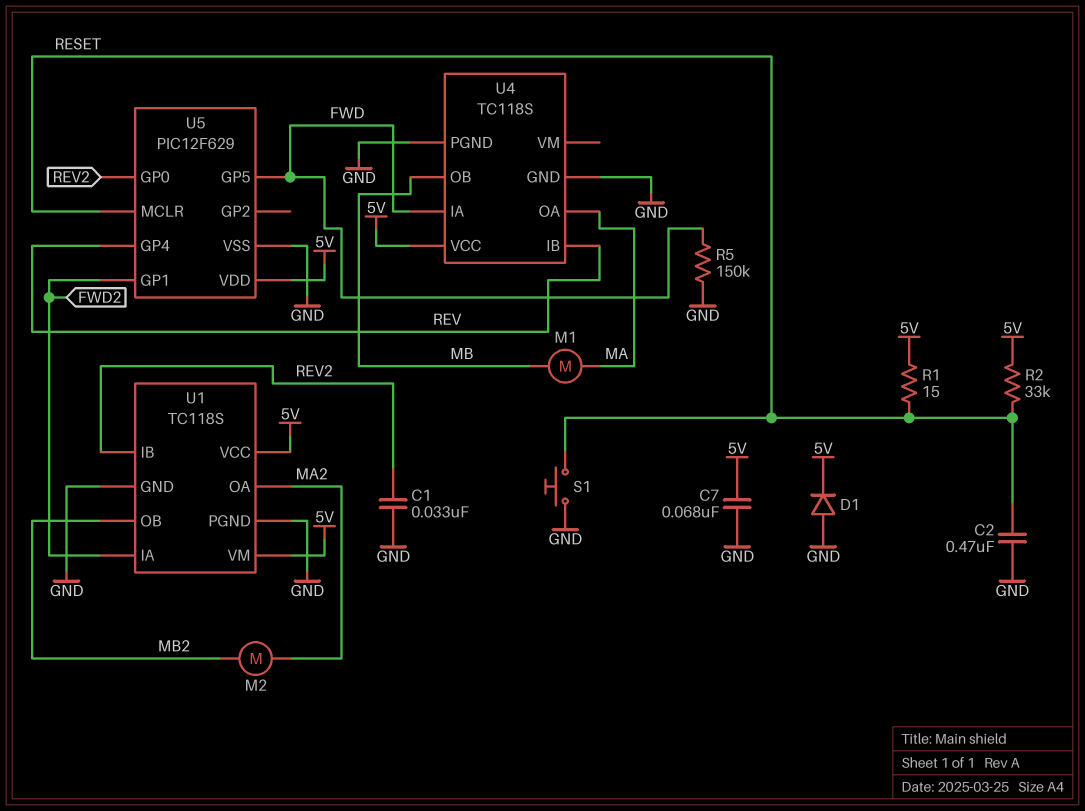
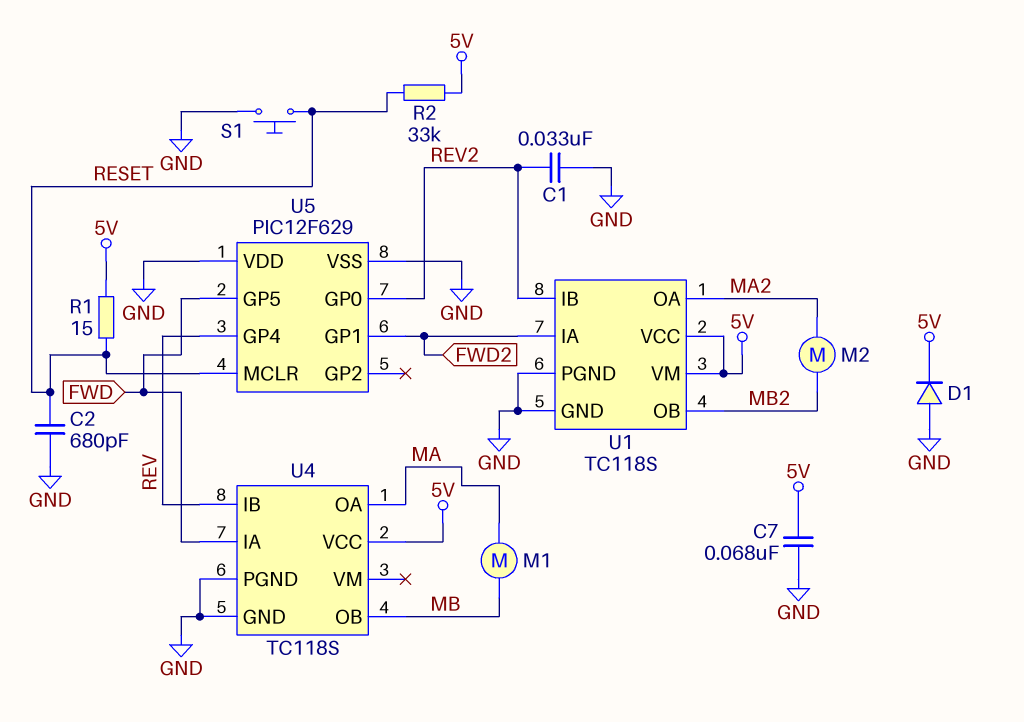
C2: 470nF (GND, RESET) -> 680pF (GND, RESET)
R5: 150k (FWD, GND) -> none
U5 pin VDD: 5V -> GND

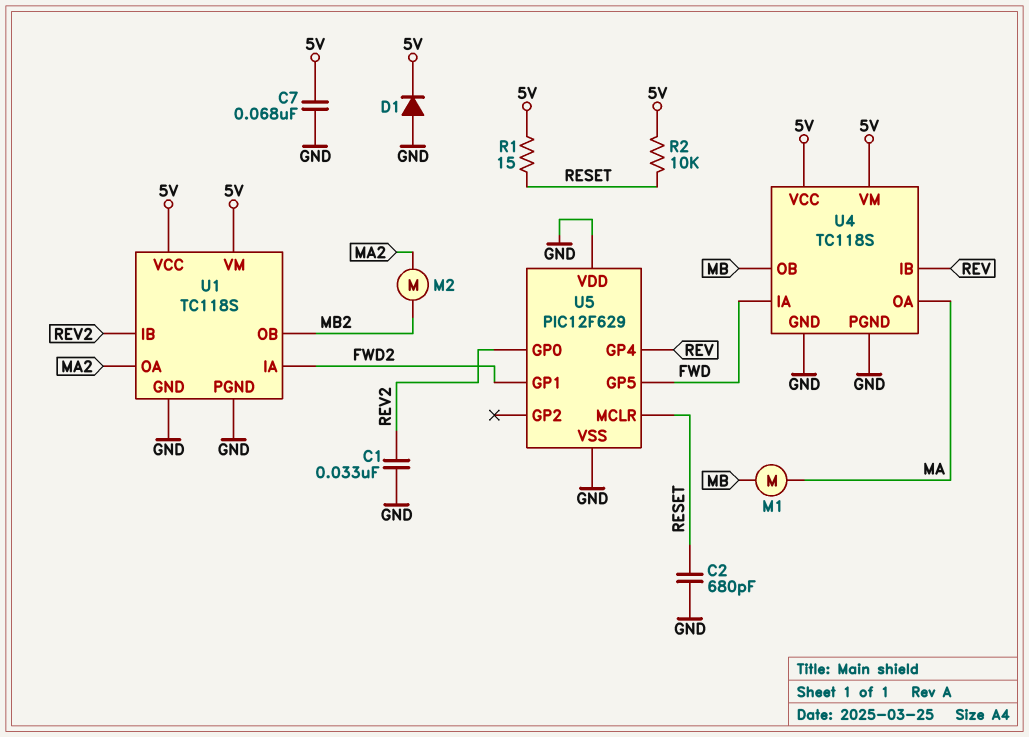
R2: 33k (5V, RESET) -> 10k (5V, RESET)
S1: button (GND, RESET) -> none
U4 pin VM: none -> 5V

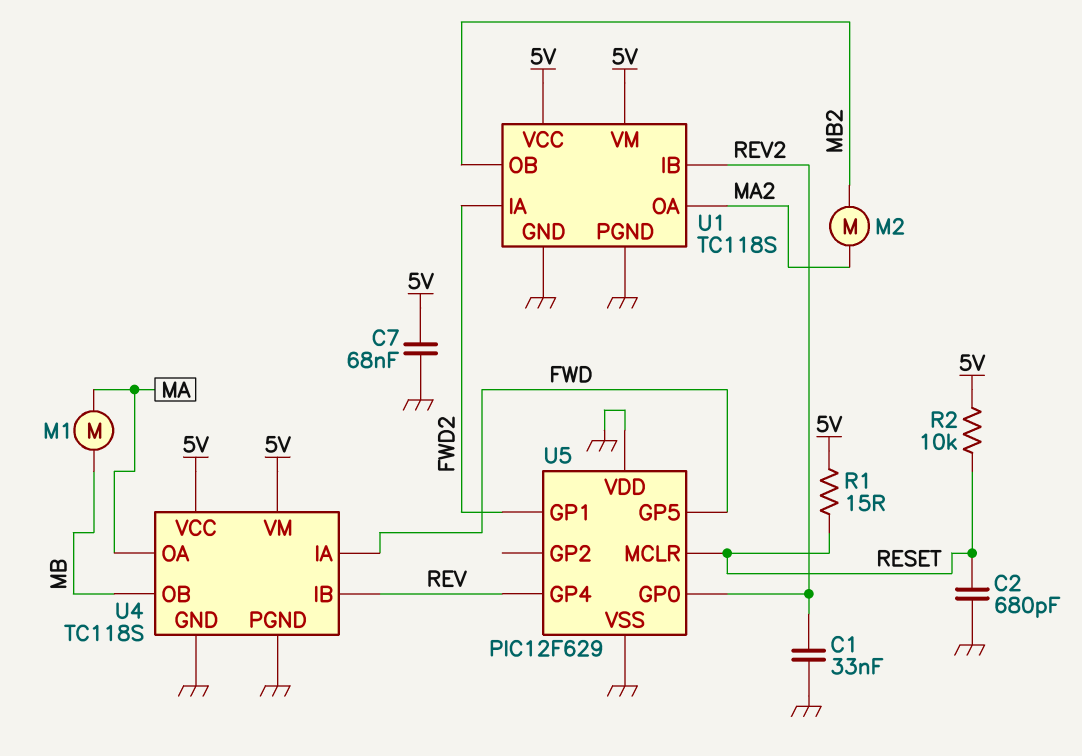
D1: diode (A GND, K 5V) -> none

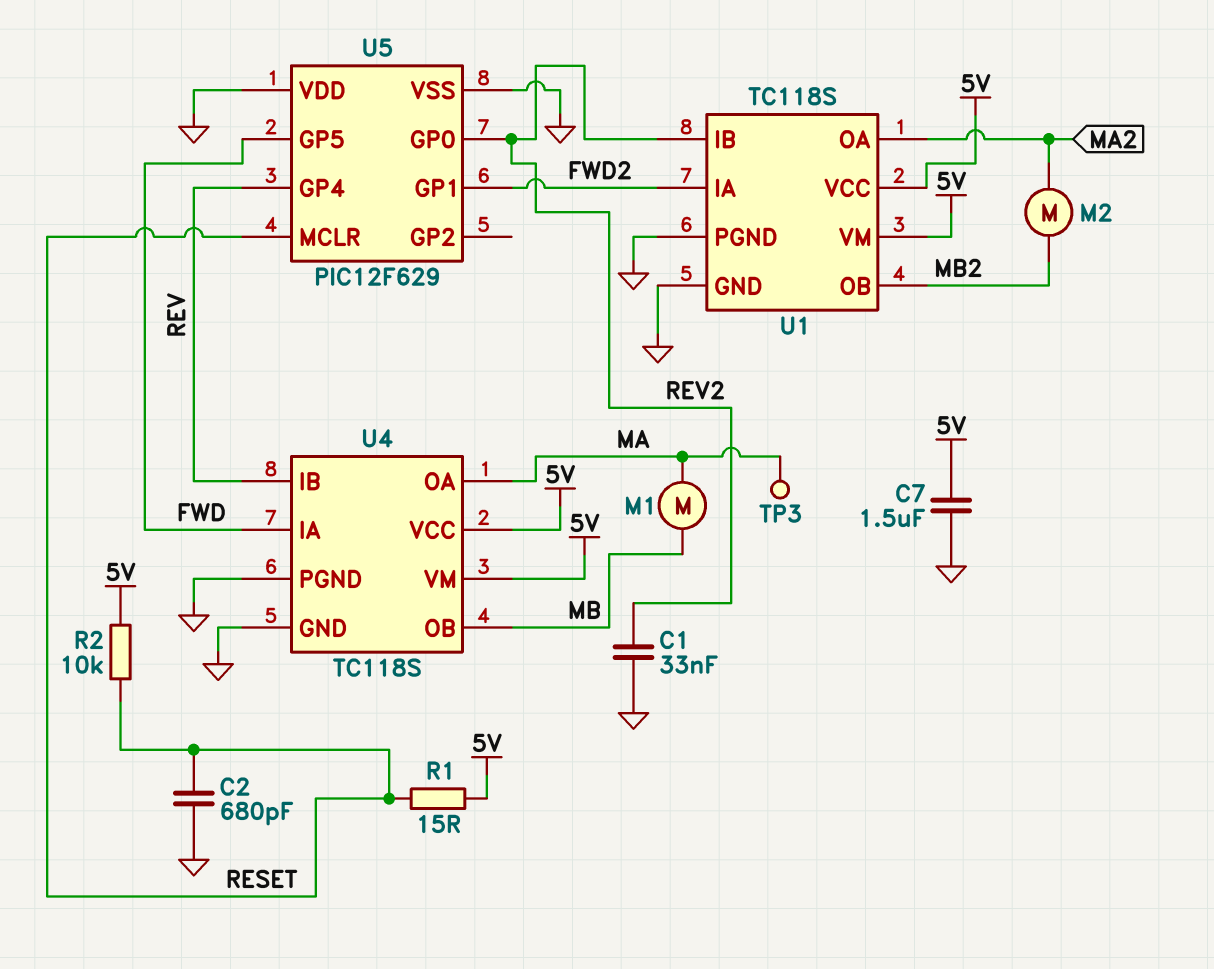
C7: 68nF (5V, GND) -> 1.5uF (5V, GND)
TP3: none -> test point (MA)

